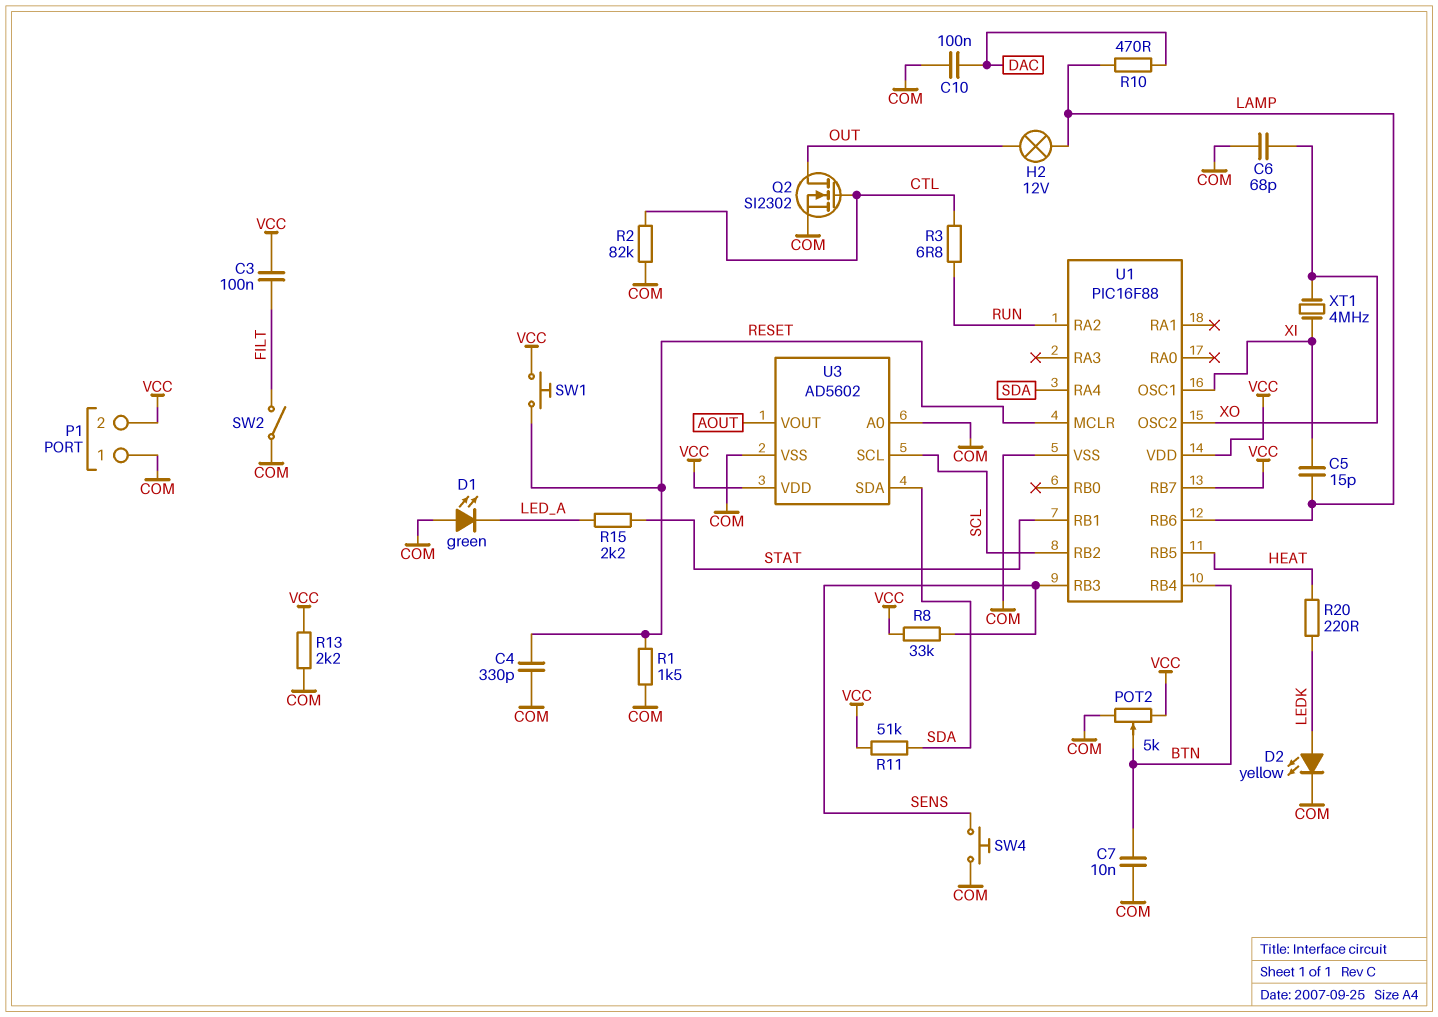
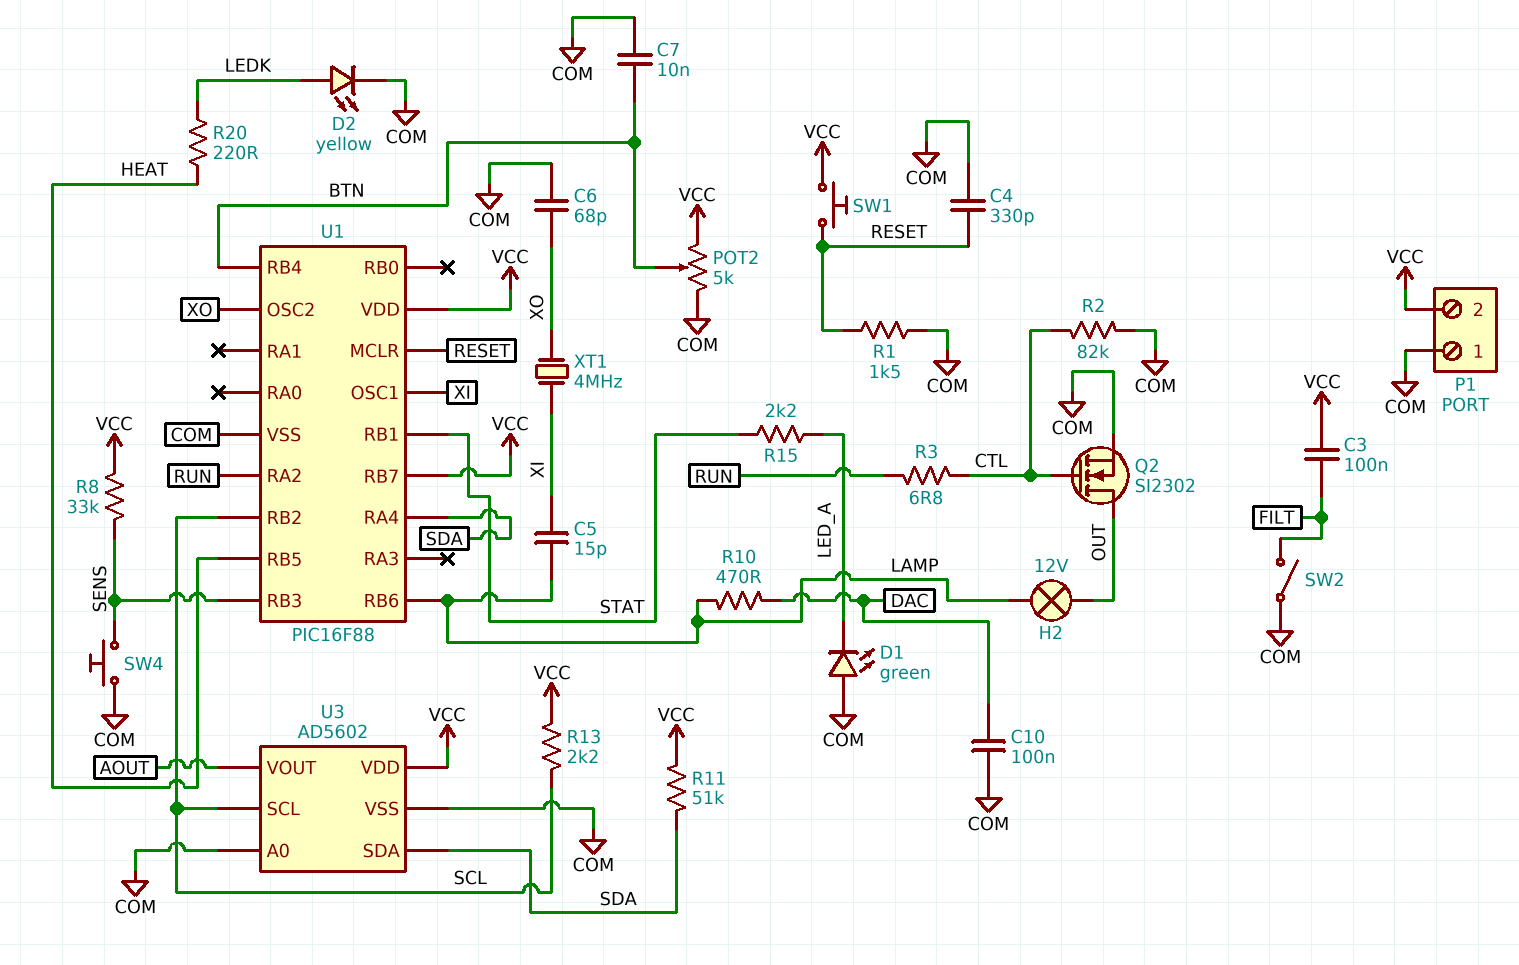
R13: 2.2k (COM, VCC) -> 2.2k (SCL, VCC)

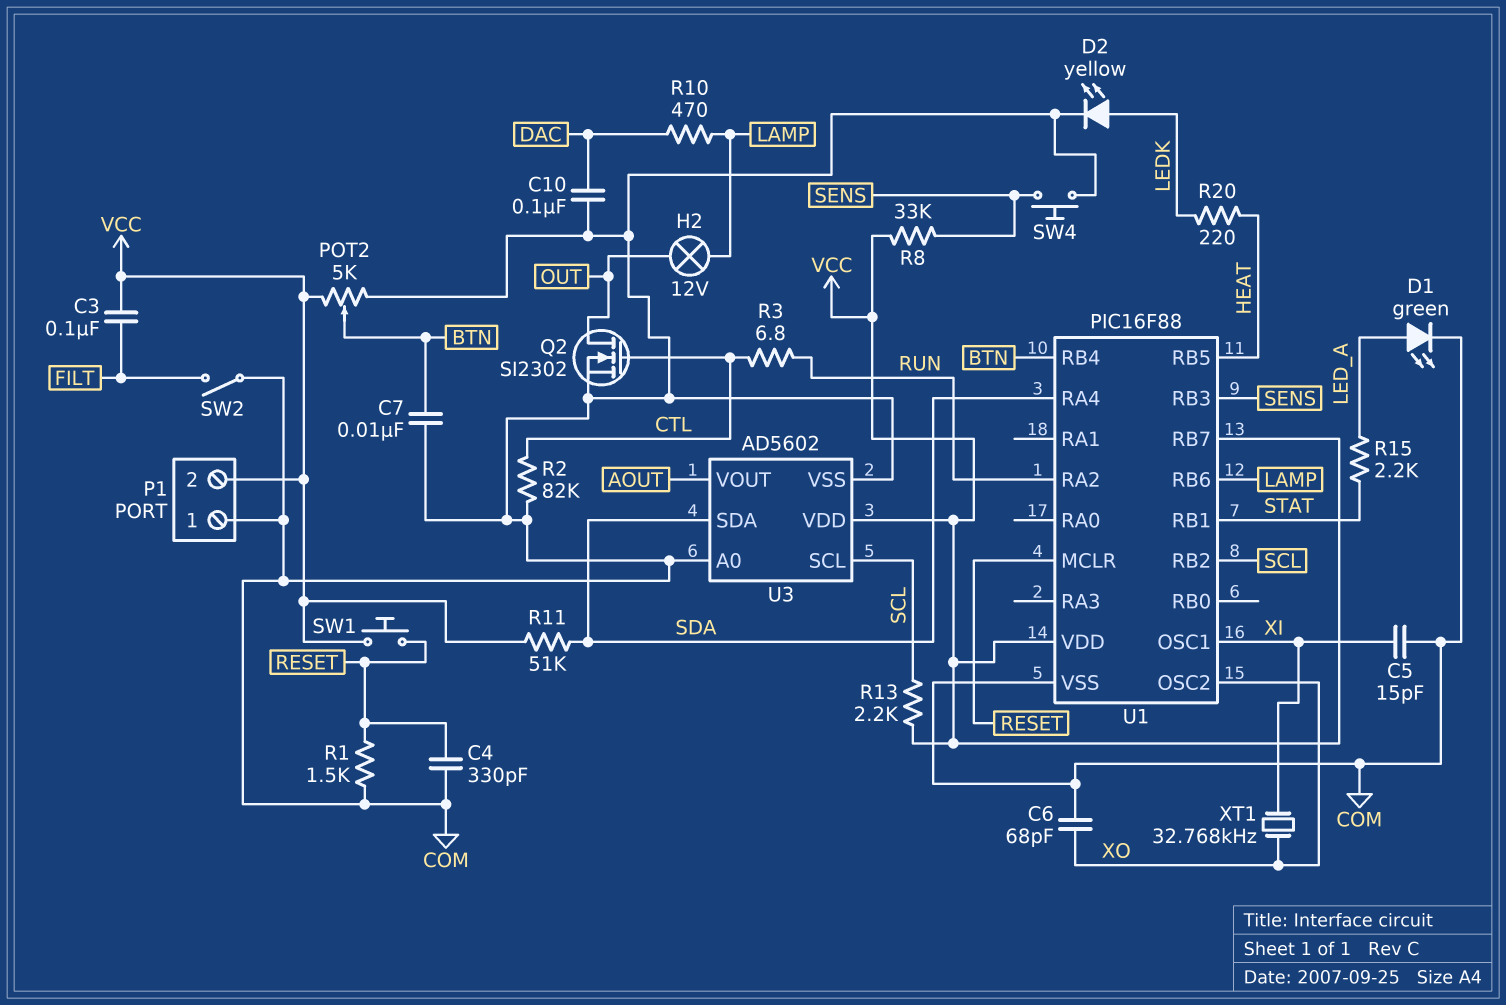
C5: 15pF (LAMP, XI) -> 15pF (COM, XI)
D1: LED green (A COM, K LED_A) -> LED green (A LED_A, K COM)
XT1: 4MHz (XI, XO) -> 32.768kHz (XI, XO)

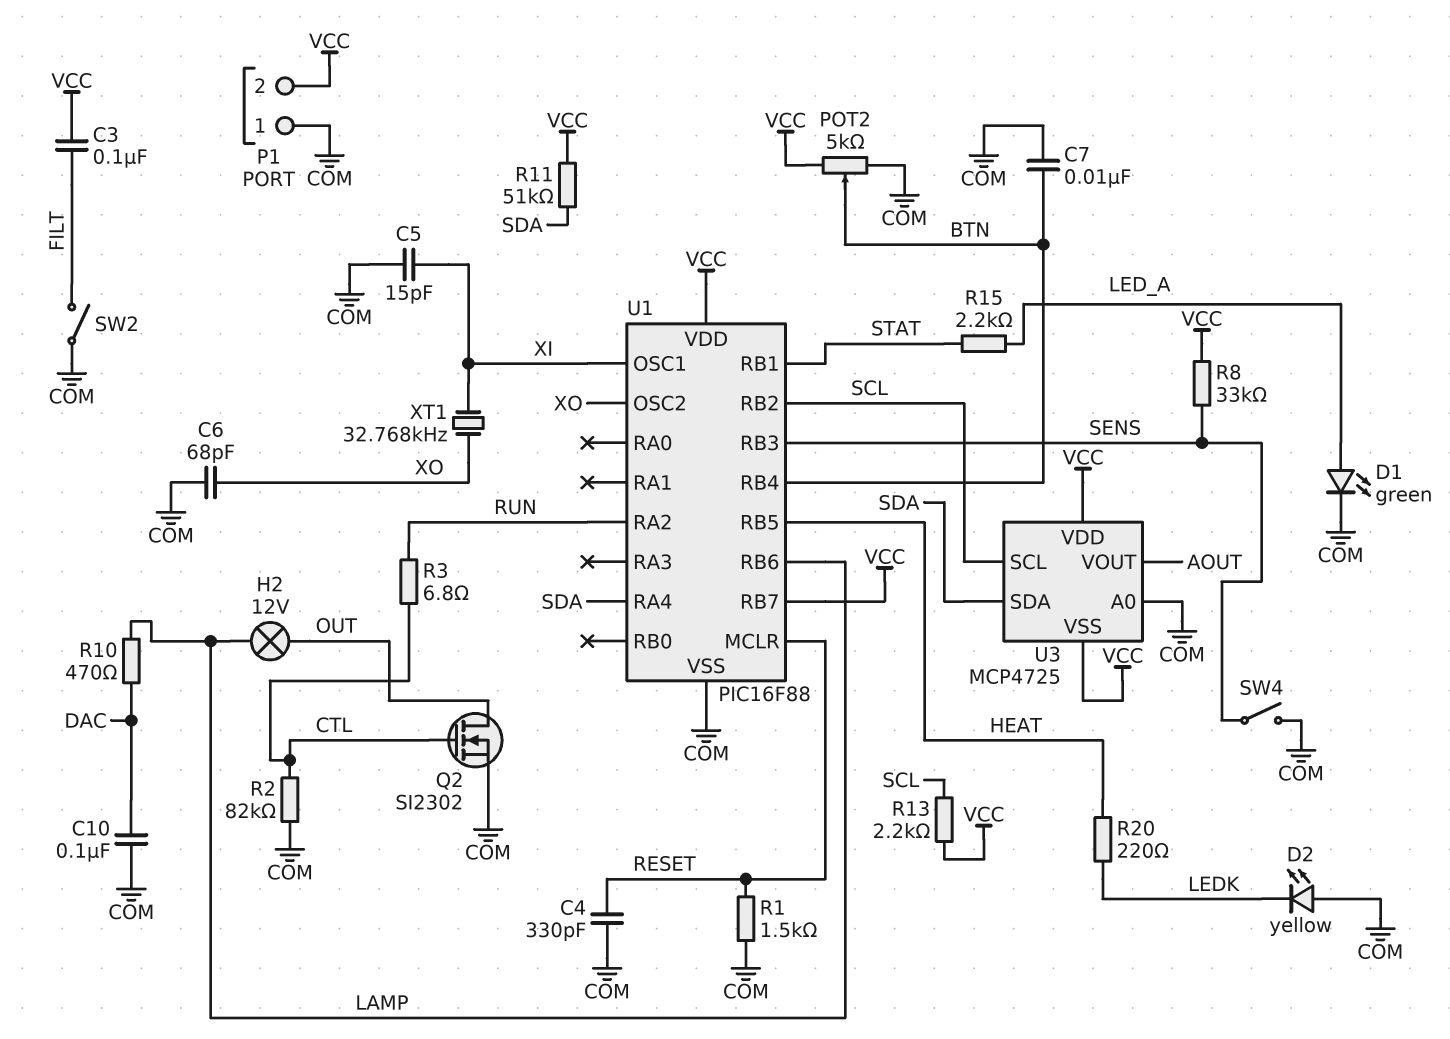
D2: LED yellow (A LEDK, K COM) -> LED yellow (A COM, K LEDK)
SW1: button (RESET, VCC) -> none
SW4: button (COM, SENS) -> switch (COM, SENS)
U3: AD5602 -> MCP4725
U3 pin VSS: COM -> VCC

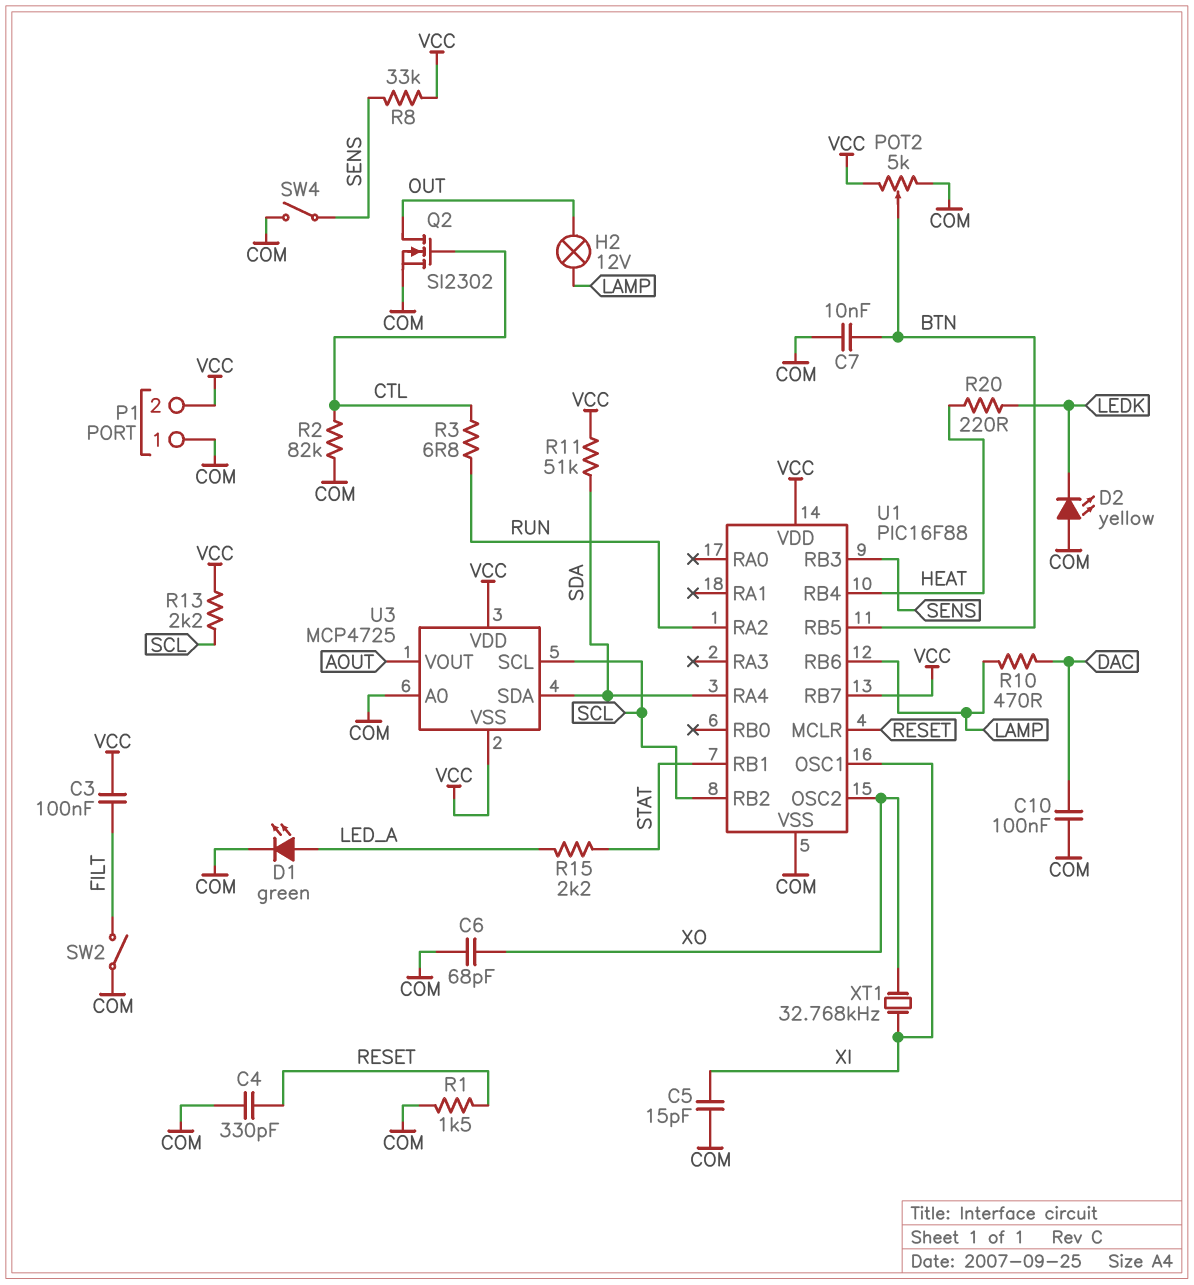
U1 pin RB4: BTN -> HEAT
U1 pin RB5: HEAT -> BTN

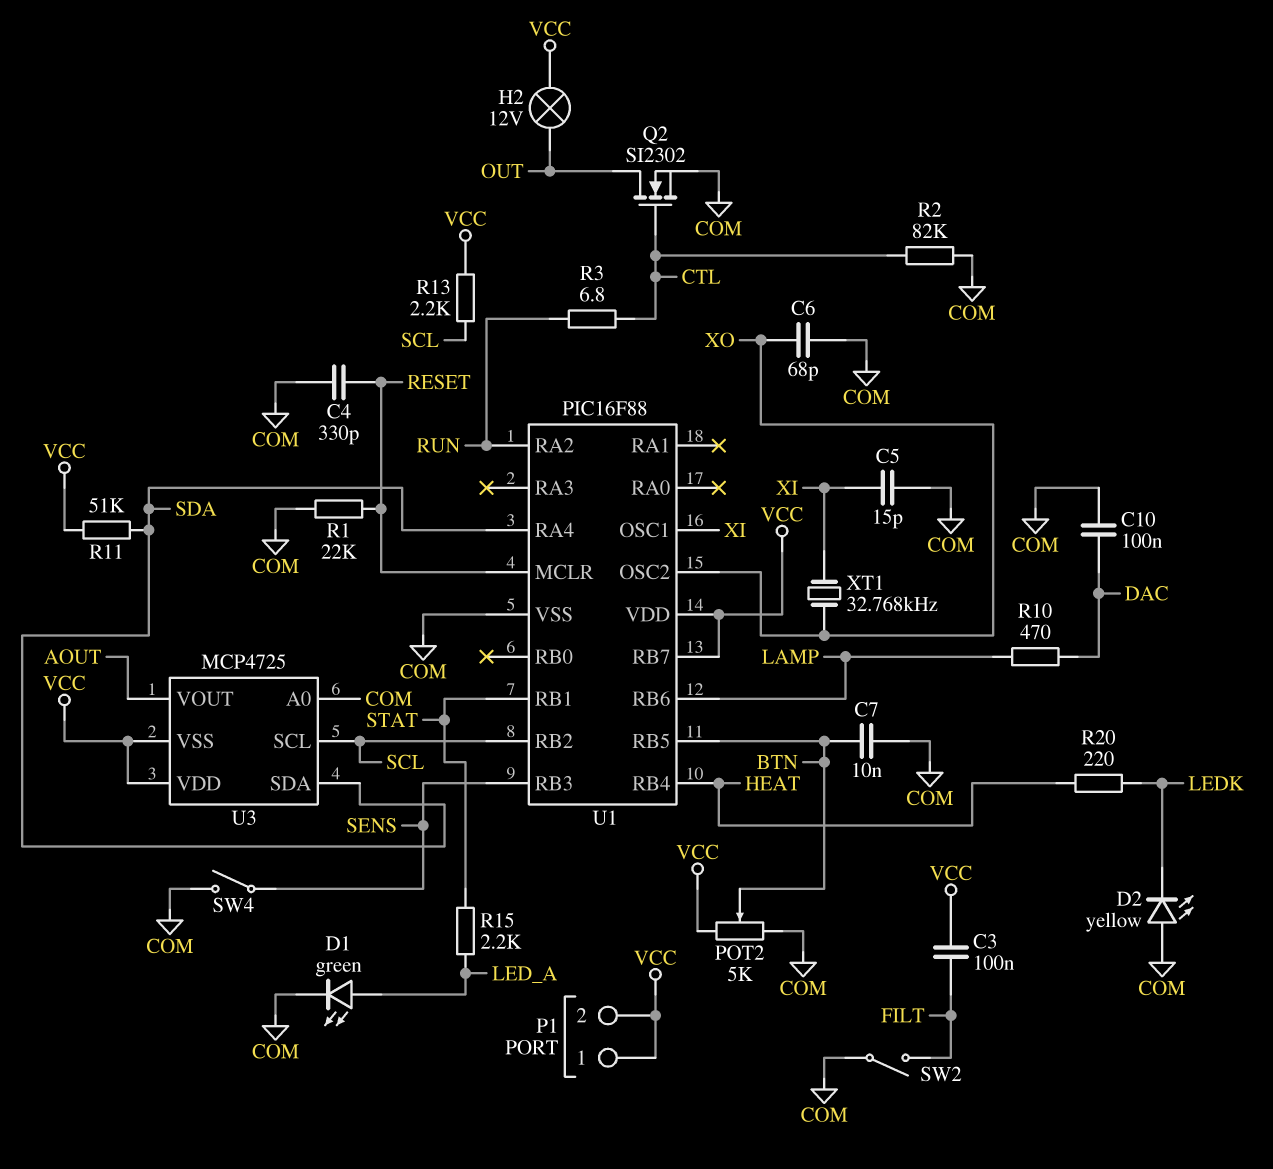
H2: lamp 12V (LAMP, OUT) -> lamp 12V (OUT, VCC)
P1 pin 1: COM -> VCC
R1: 1.5k (COM, RESET) -> 22k (COM, RESET)
R8: 33k (SENS, VCC) -> none

